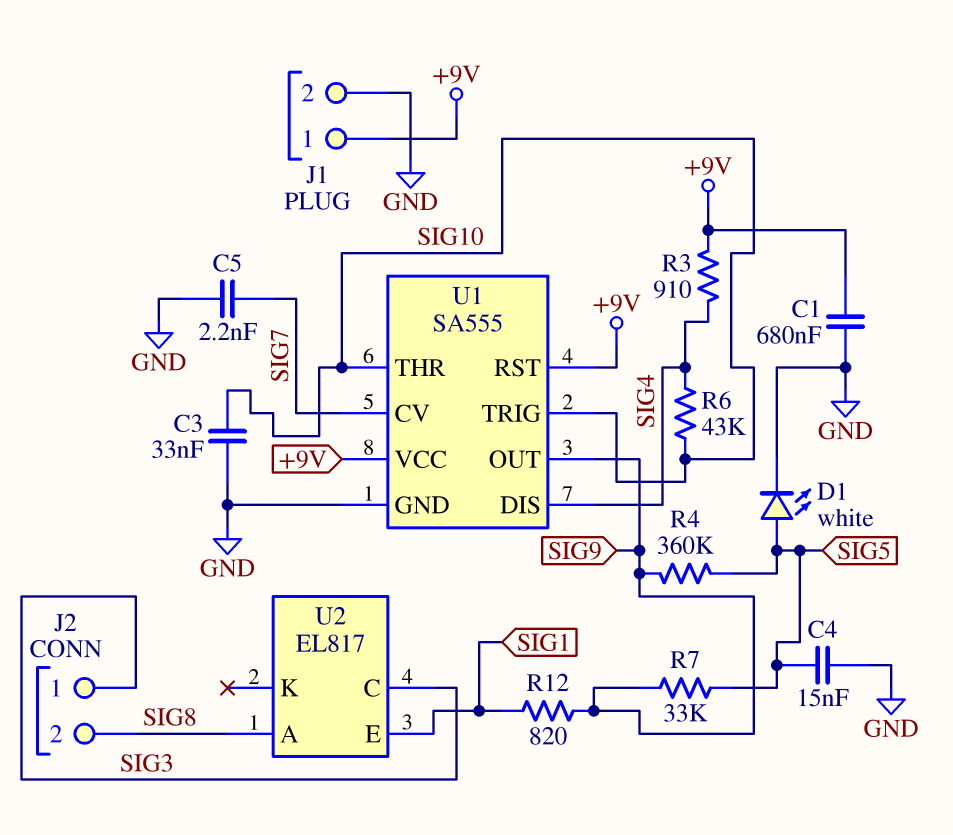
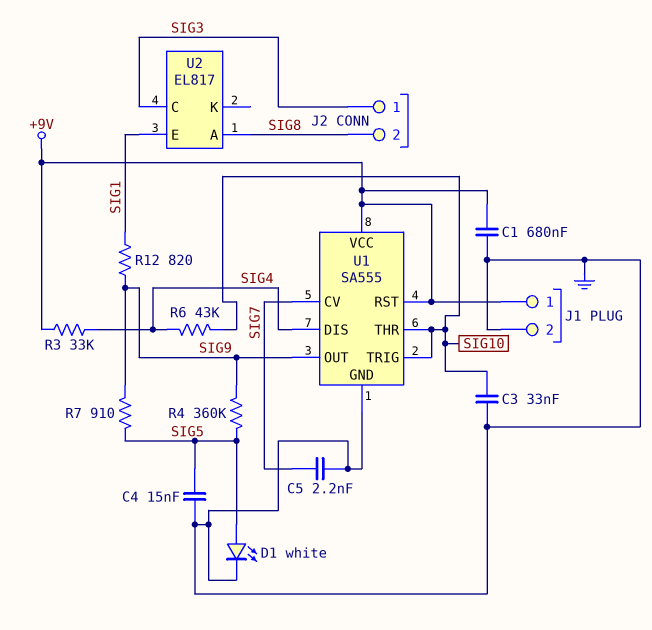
R3: 910 (+9V, SIG4) -> 33k (+9V, SIG4)
R7: 33k (SIG5, SIG9) -> 910 (SIG5, SIG9)

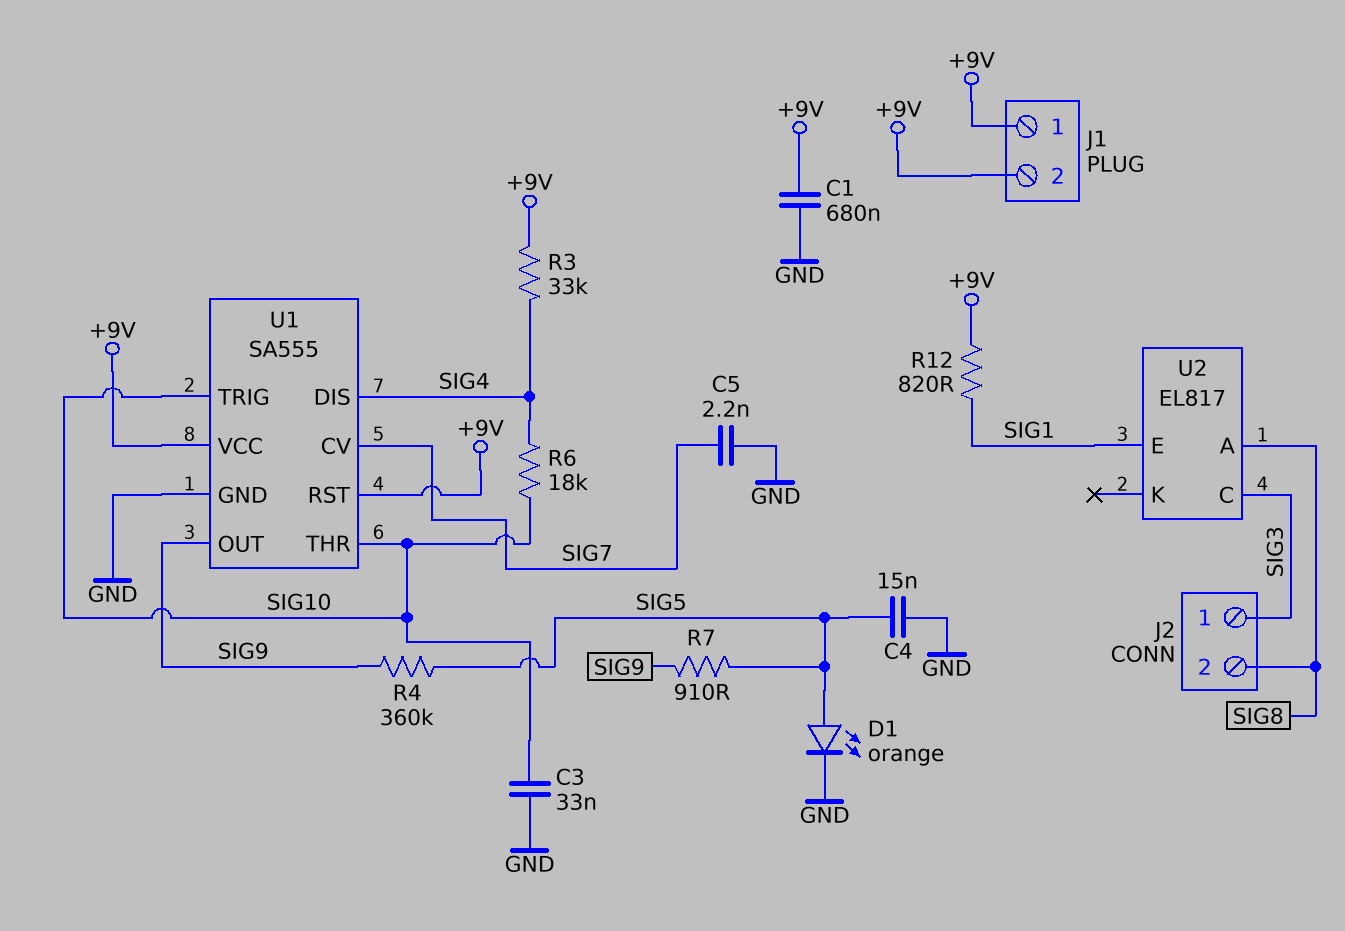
D1: LED white (A SIG5, K GND) -> LED orange (A SIG5, K GND)
J1 pin 2: GND -> +9V
R6: 43k (SIG4, SIG10) -> 18k (SIG4, SIG10)
R12: 820 (SIG1, SIG9) -> 820 (+9V, SIG1)

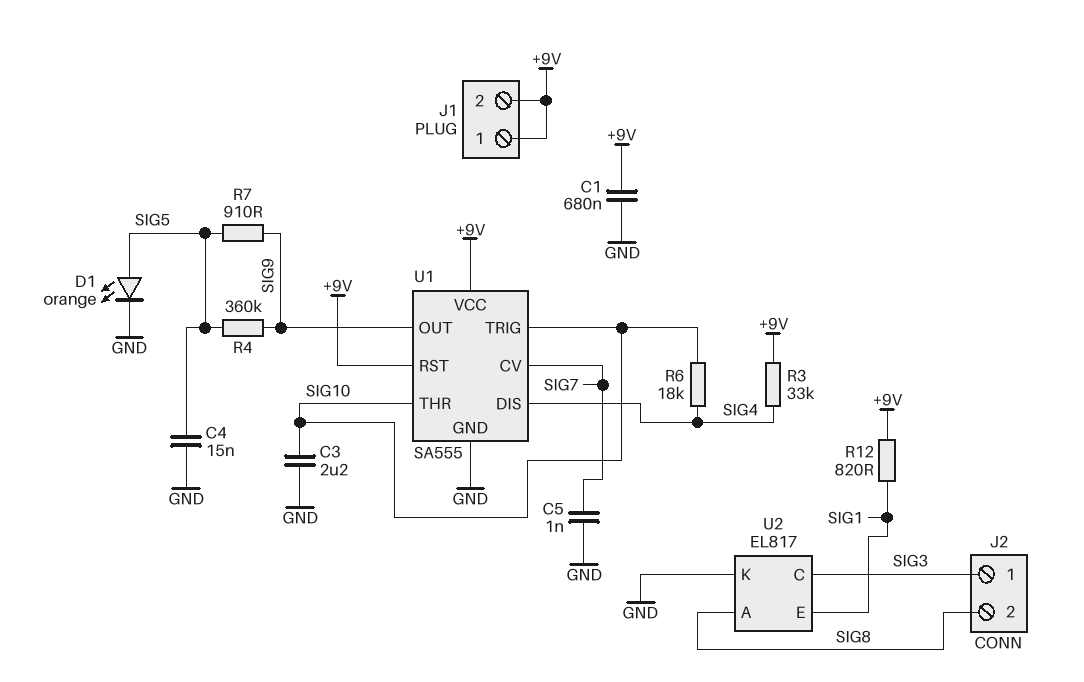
C3: 33nF (GND, SIG10) -> 2.2uF (GND, SIG10)
C5: 2.2nF (GND, SIG7) -> 1nF (GND, SIG7)
U2 pin K: none -> GND

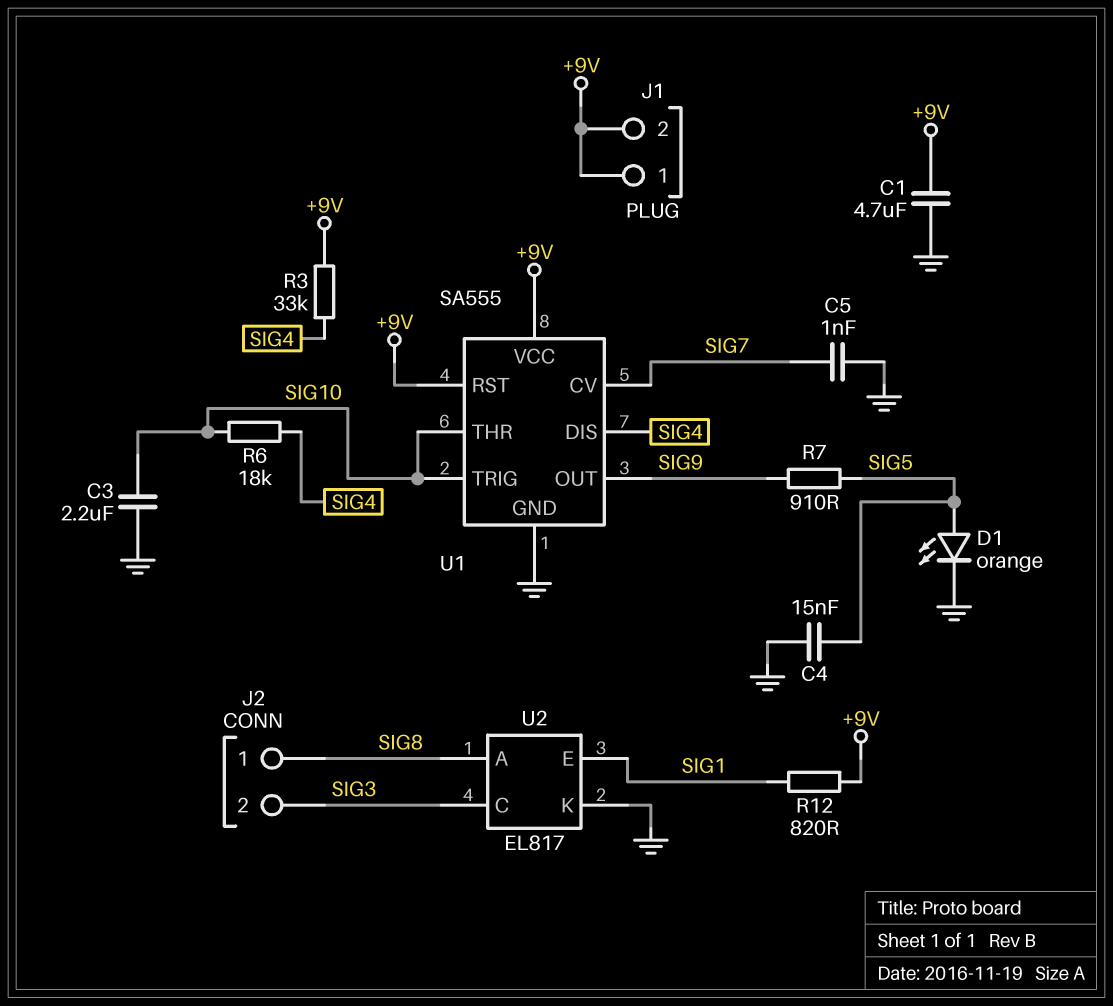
C1: 680nF (+9V, GND) -> 4.7uF (+9V, GND)
J2 pin 1: SIG3 -> SIG8
J2 pin 2: SIG8 -> SIG3
R4: 360k (SIG5, SIG9) -> none

